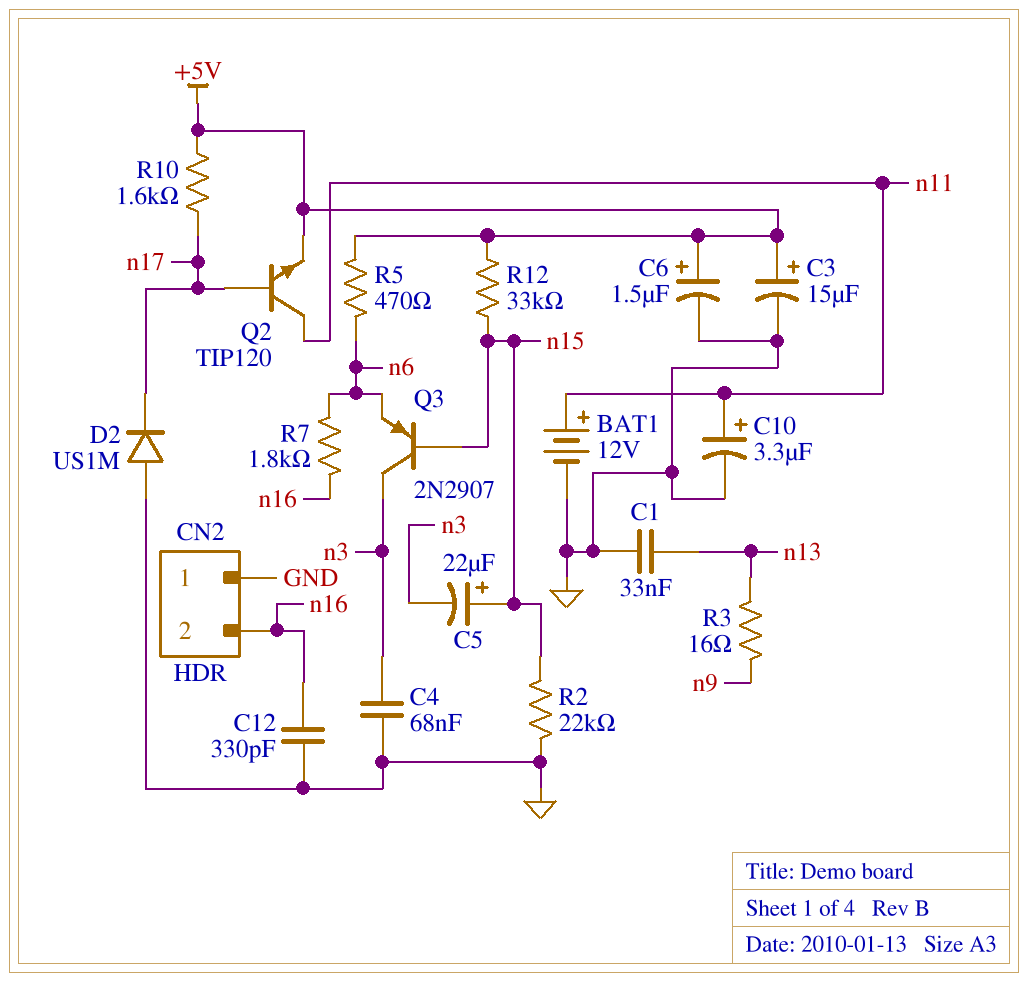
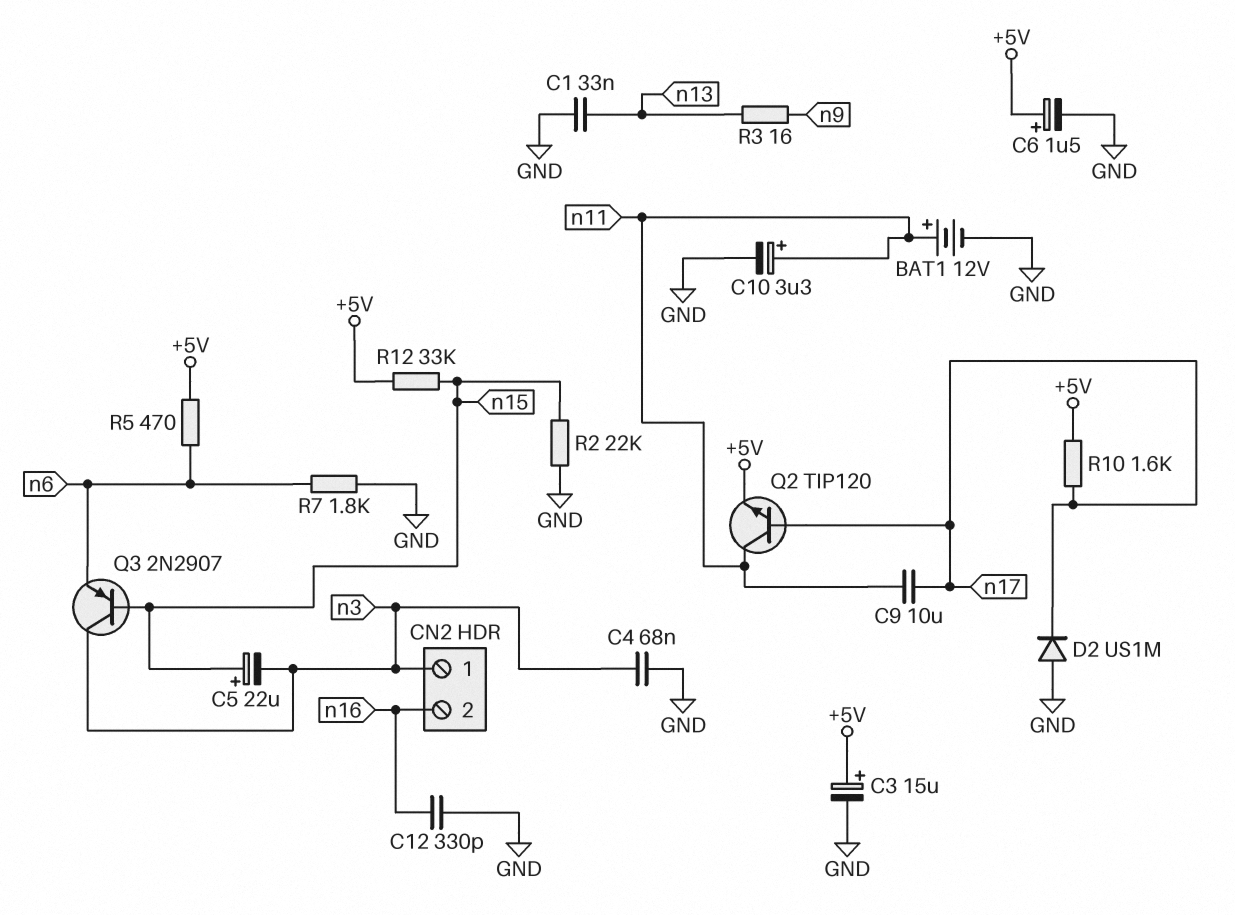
C9: none -> 10uF (n11, n17)
CN2 pin 1: GND -> n3
R7: 1.8k (n6, n16) -> 1.8k (GND, n6)

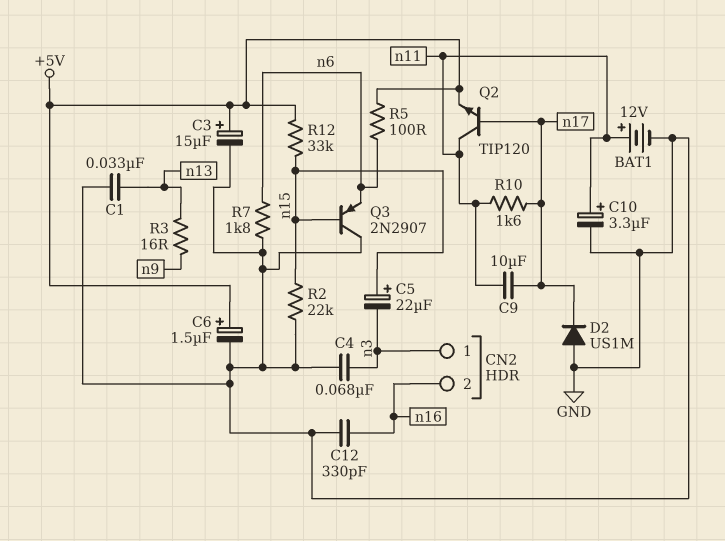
Q3: PNP 2N2907 (B n15, C n3, E n6) -> PNP 2N2907 (B n15, C GND, E n6)
R5: 470 (+5V, n6) -> 100 (+5V, n6)
R10: 1.6k (+5V, n17) -> 1.6k (n11, n17)

